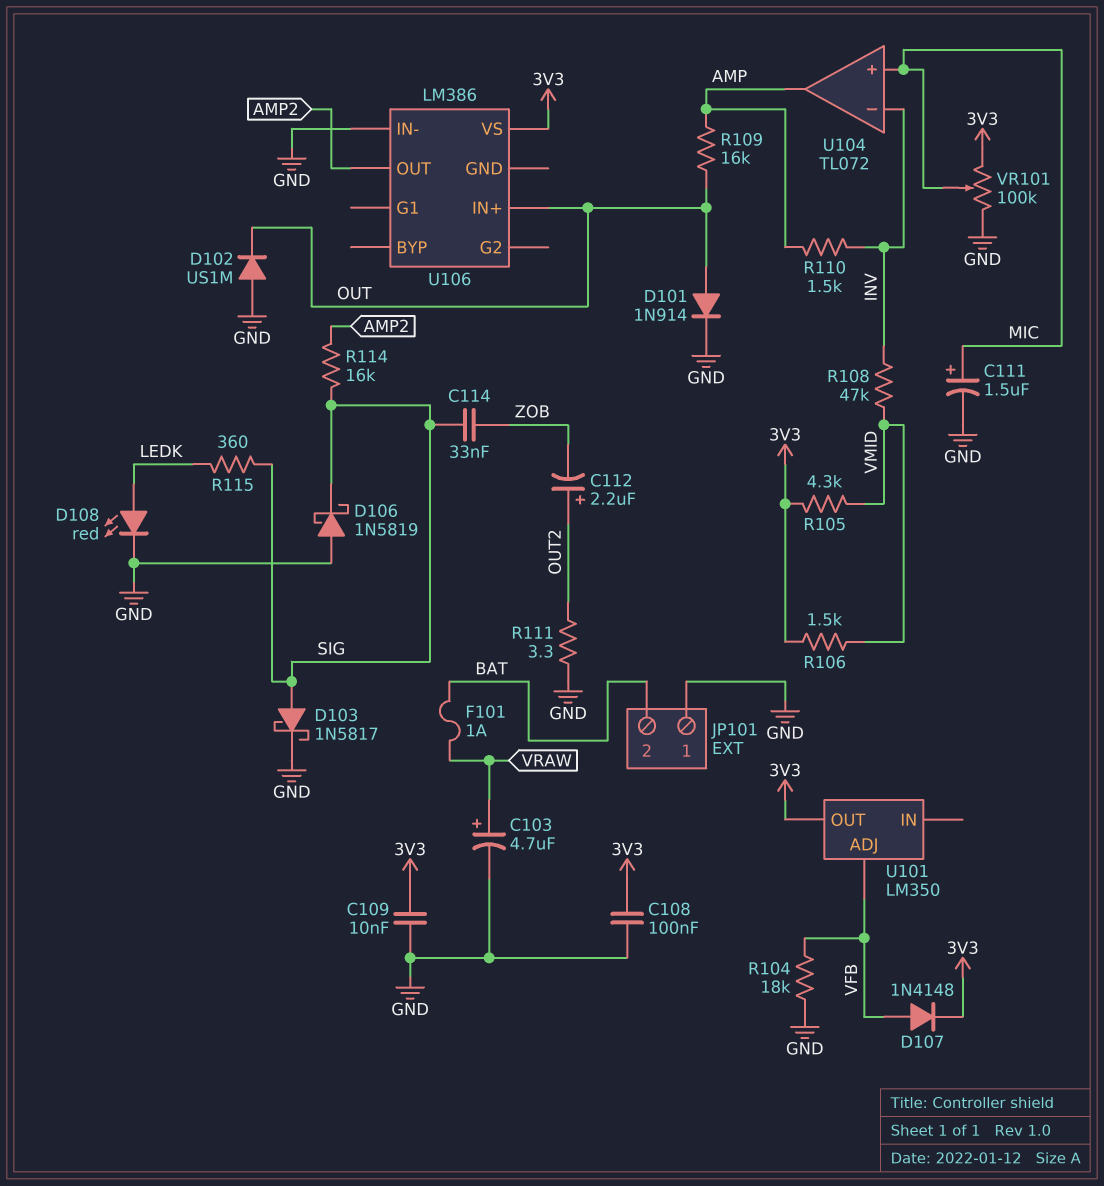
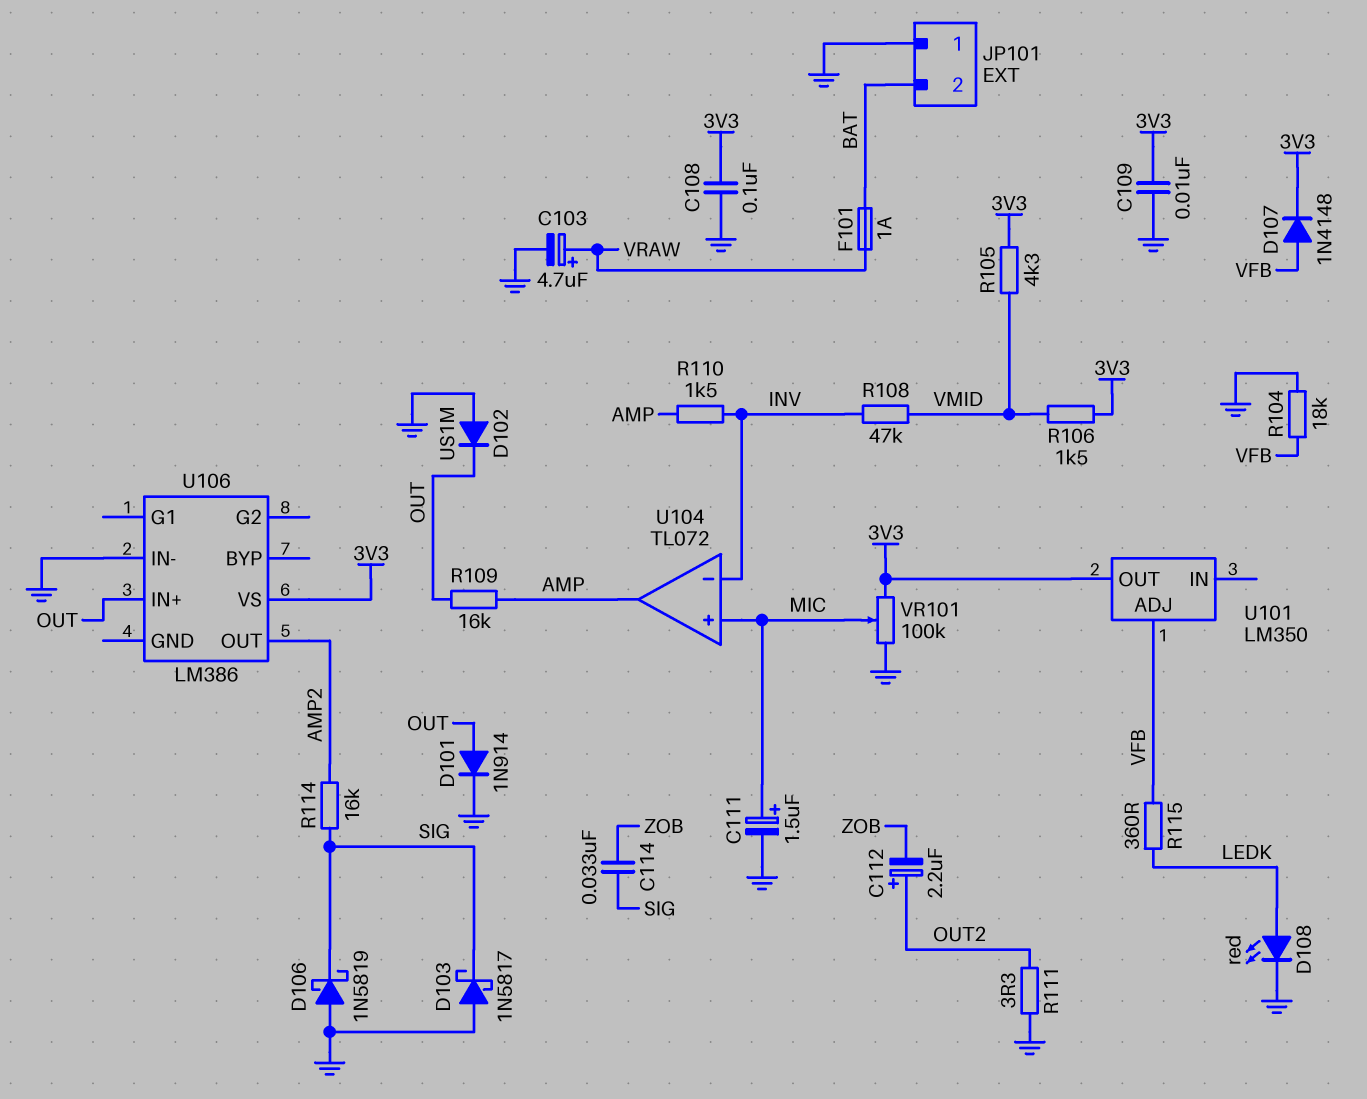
D103: schottky 1N5817 (A SIG, K GND) -> schottky 1N5817 (A GND, K SIG)
R115: 360 (LEDK, SIG) -> 360 (LEDK, VFB)

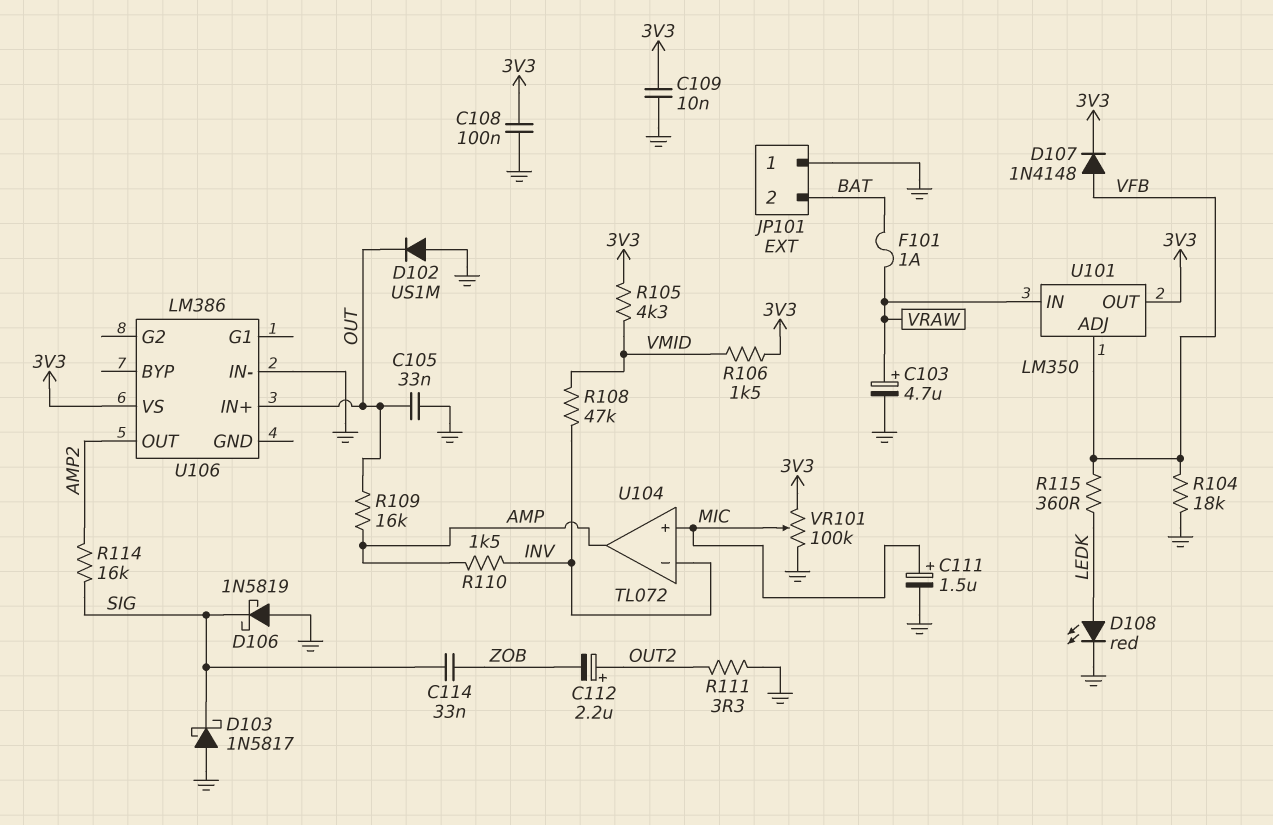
C105: none -> 33nF (GND, OUT)
D101: diode 1N914 (A OUT, K GND) -> none
U101 pin IN: none -> VRAW

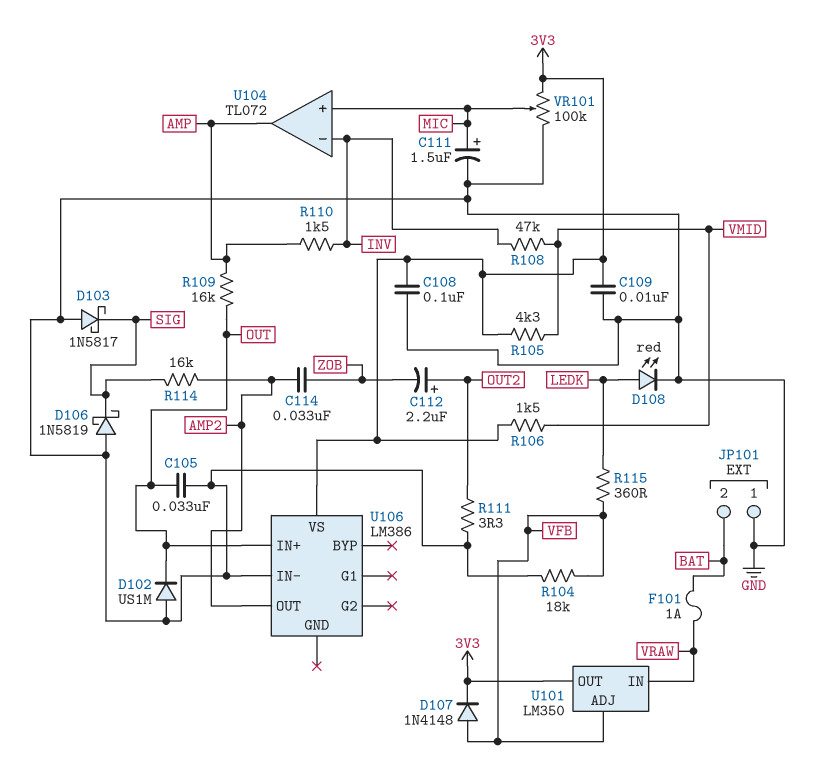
C103: 4.7uF (plus VRAW, minus GND) -> none
C114: 33nF (SIG, ZOB) -> 33nF (AMP2, ZOB)

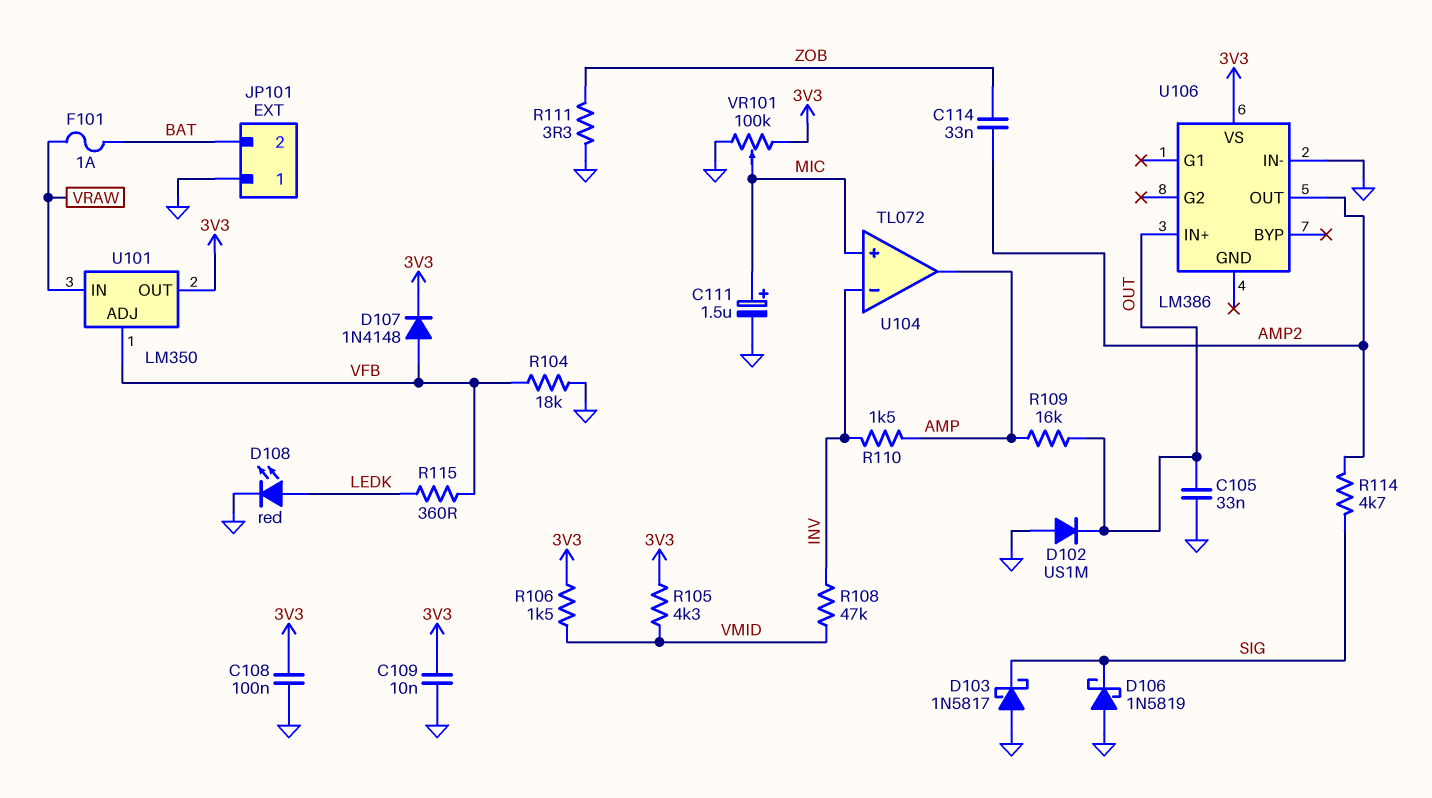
C112: 2.2uF (plus OUT2, minus ZOB) -> none
R111: 3.3 (GND, OUT2) -> 3.3 (GND, ZOB)
R114: 16k (AMP2, SIG) -> 4.7k (AMP2, SIG)

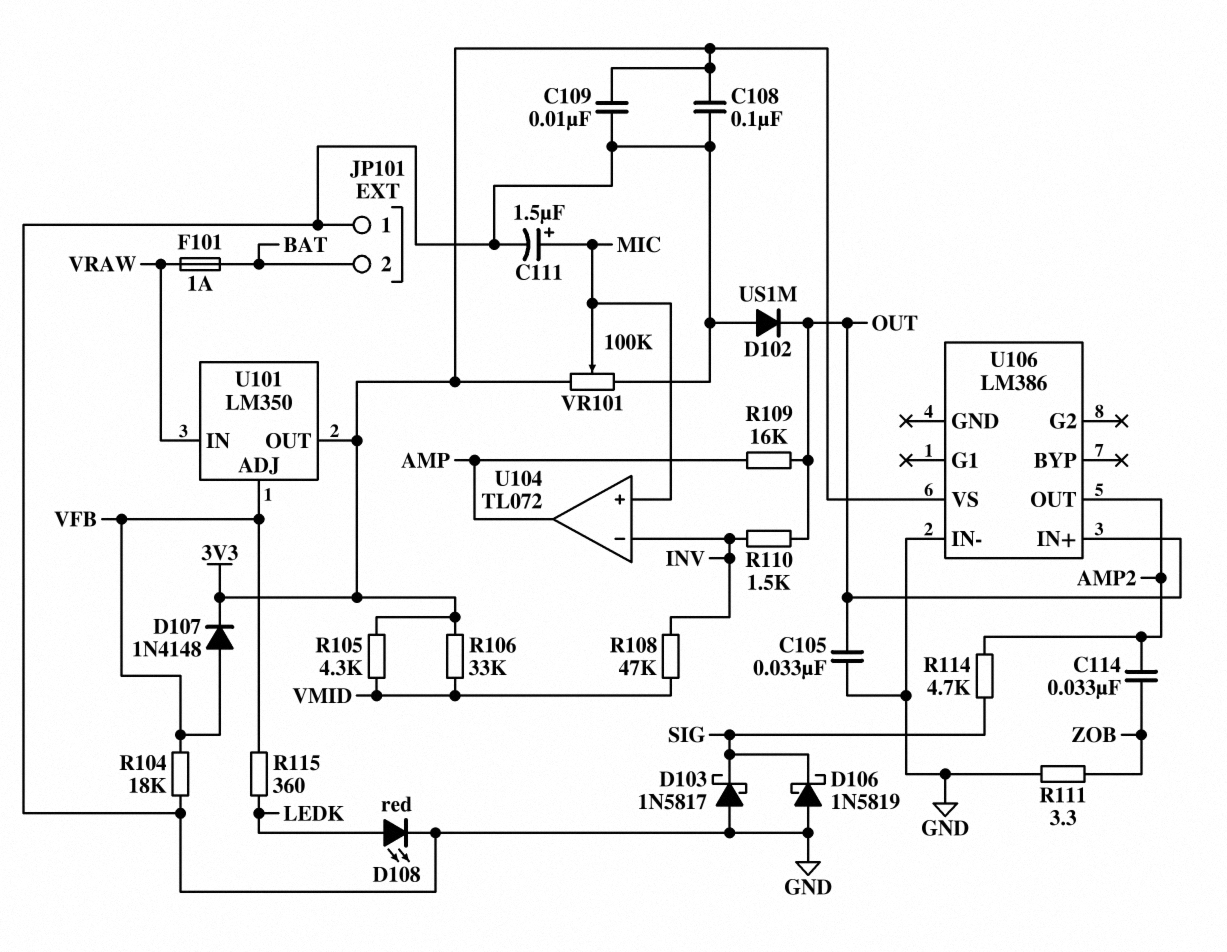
R106: 1.5k (3V3, VMID) -> 33k (3V3, VMID)
R110: 1.5k (AMP, INV) -> 1.5k (INV, OUT)

